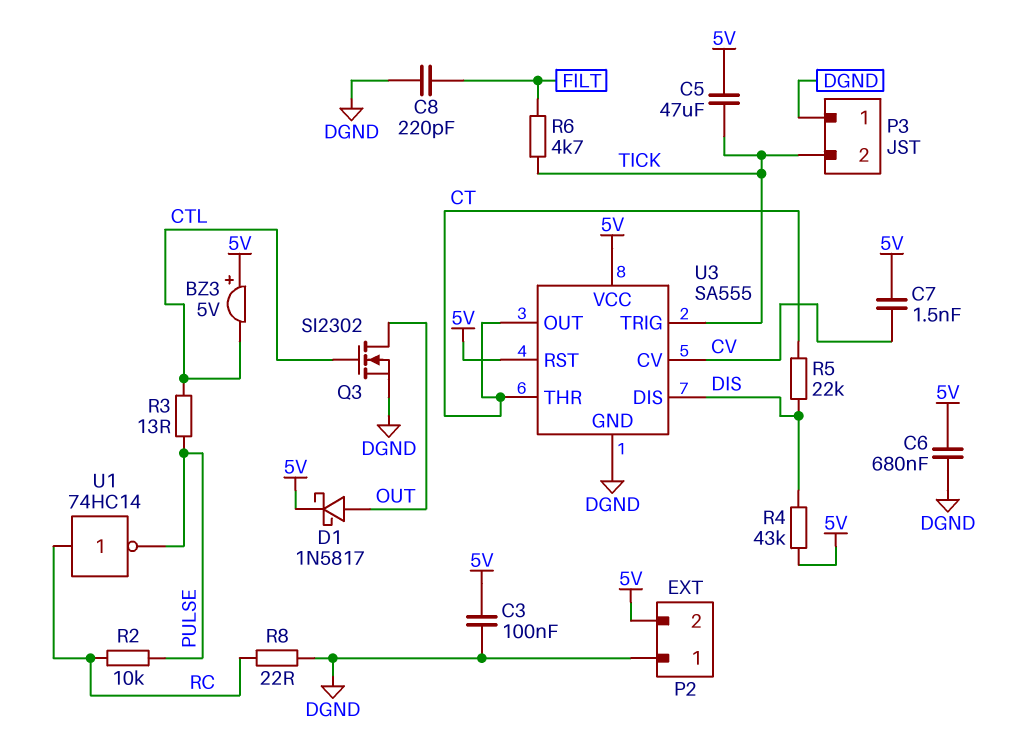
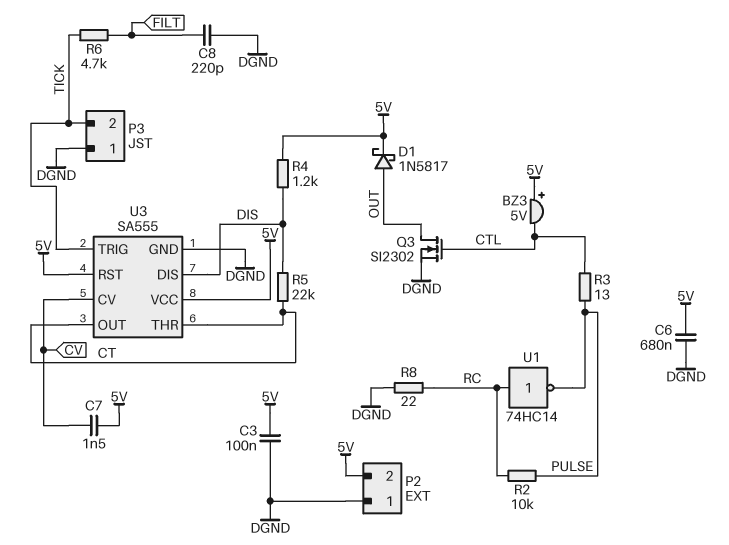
C5: 47uF (5V, TICK) -> none
R4: 43k (5V, DIS) -> 1.2k (5V, DIS)

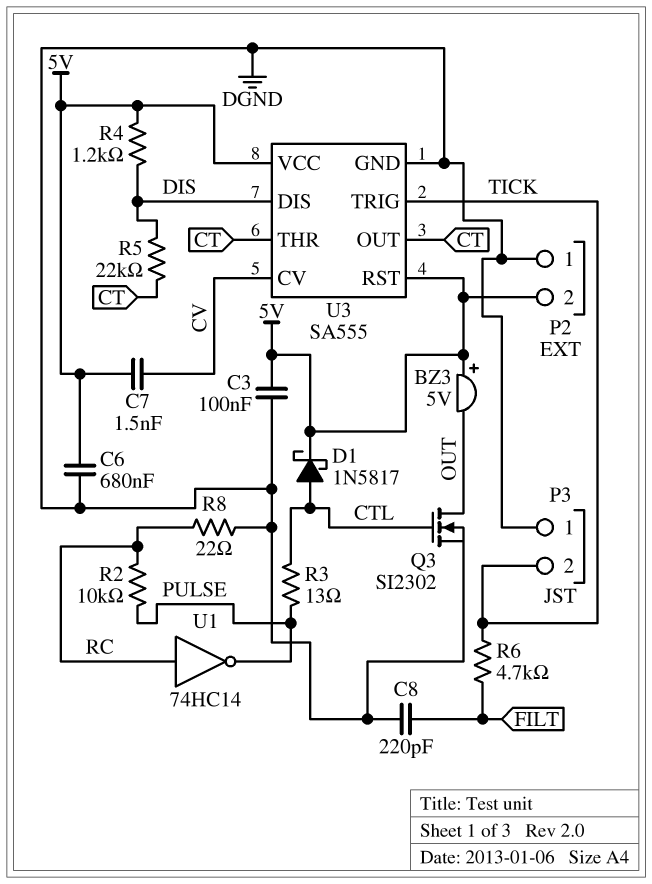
BZ3: buzzer 5V (plus 5V, minus CTL) -> buzzer 5V (plus 5V, minus OUT)
D1: schottky 1N5817 (A OUT, K 5V) -> schottky 1N5817 (A CTL, K 5V)

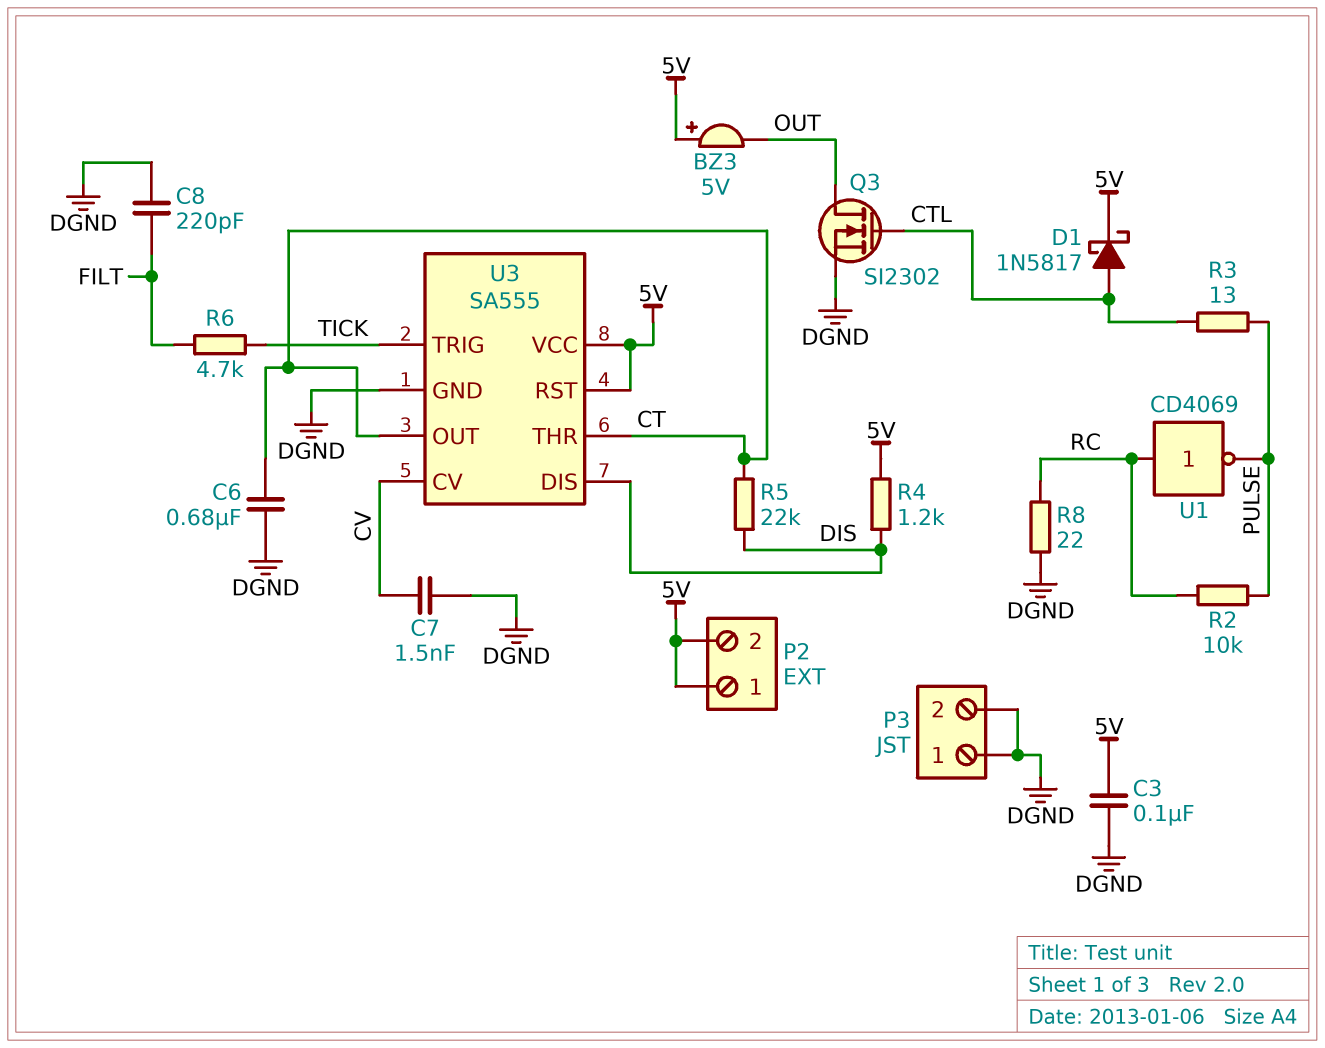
C6: 680nF (5V, DGND) -> 680nF (CT, DGND)
C7: 1.5nF (5V, CV) -> 1.5nF (CV, DGND)
P2 pin 1: DGND -> 5V
P3 pin 2: TICK -> DGND
U1: NOT 74HC14 (in RC, out PULSE) -> NOT CD4069 (in RC, out PULSE)

